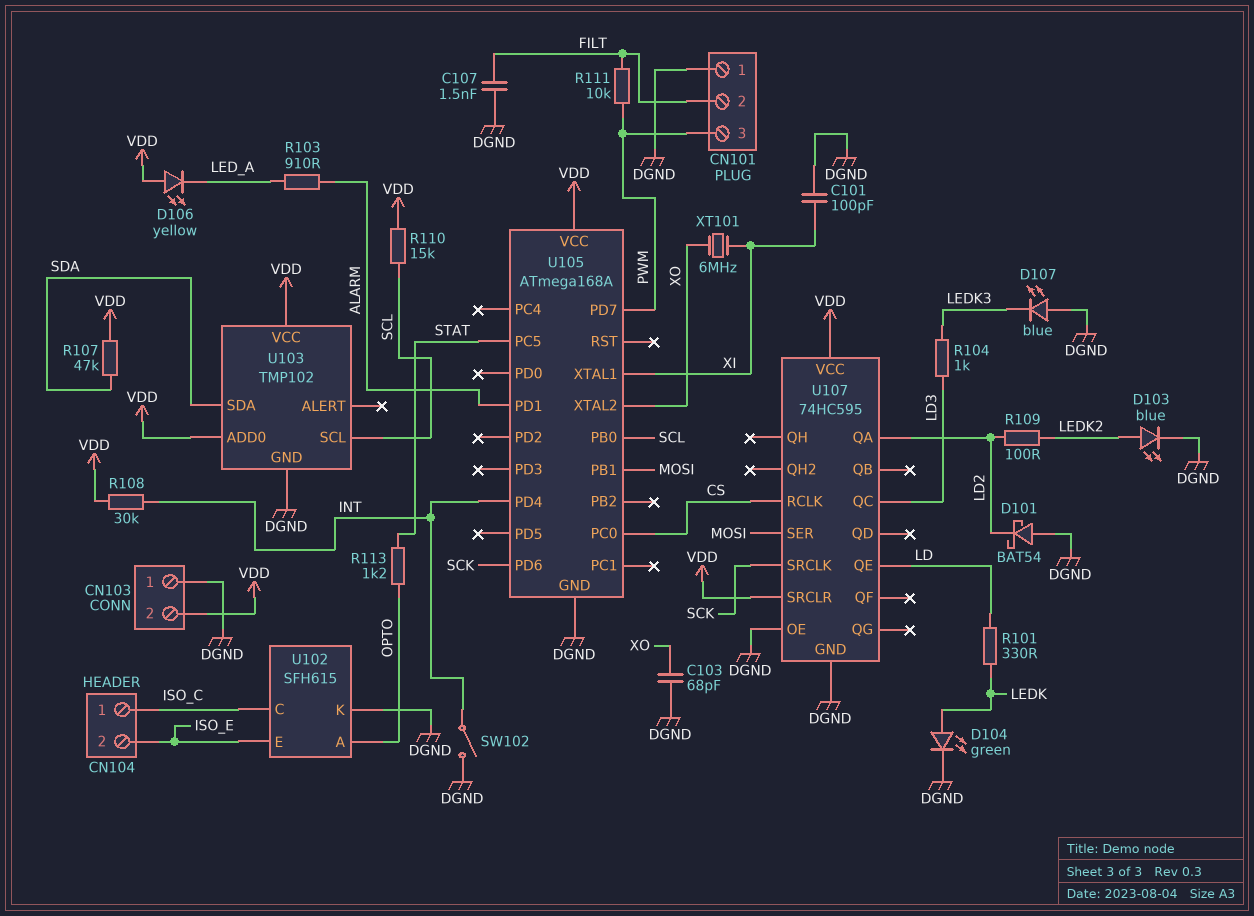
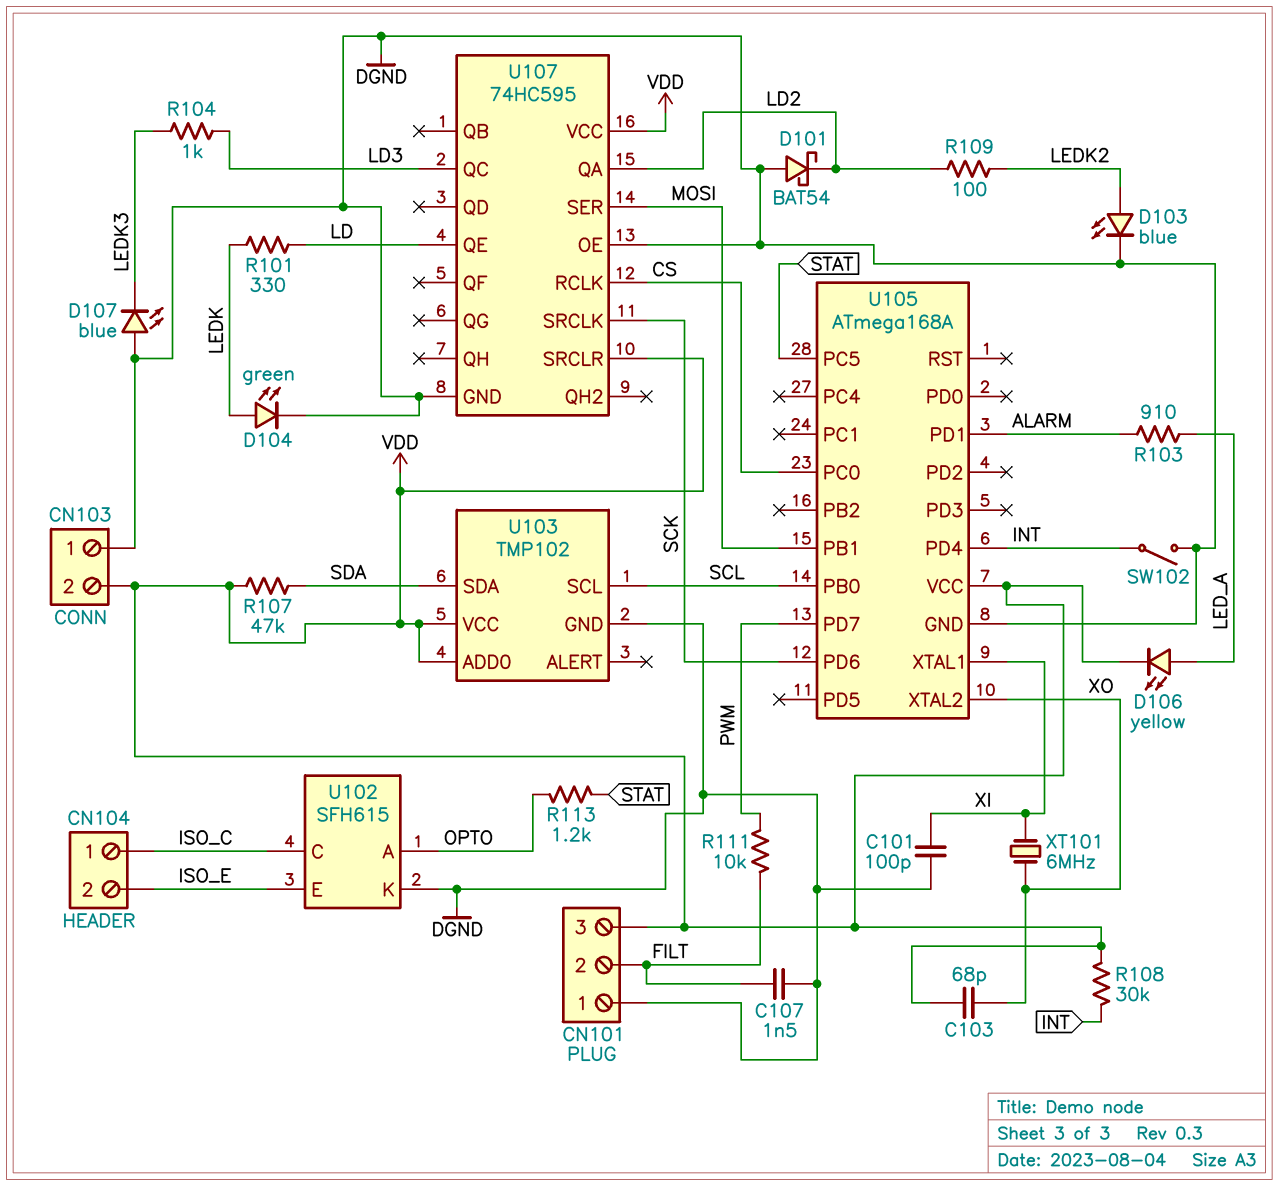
C103: 68pF (DGND, XO) -> 68pF (VDD, XO)
CN101 pin 3: PWM -> VDD
D106: LED yellow (A VDD, K LED_A) -> LED yellow (A LED_A, K VDD)
R110: 15k (SCL, VDD) -> none

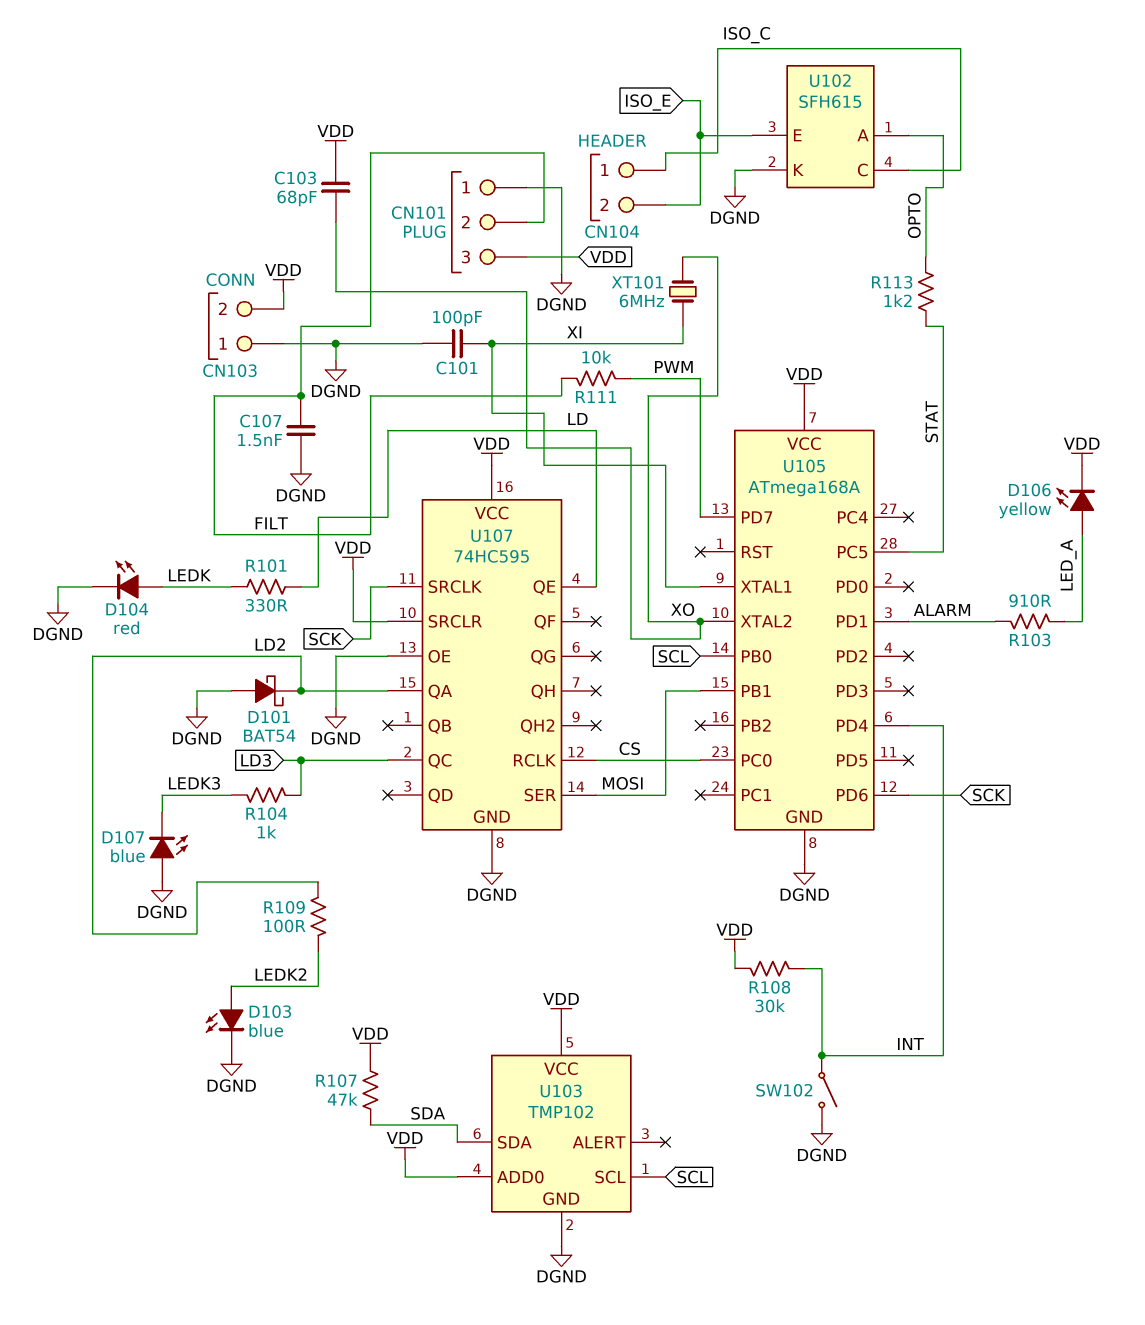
D104: LED green (A LEDK, K DGND) -> LED red (A LEDK, K DGND)

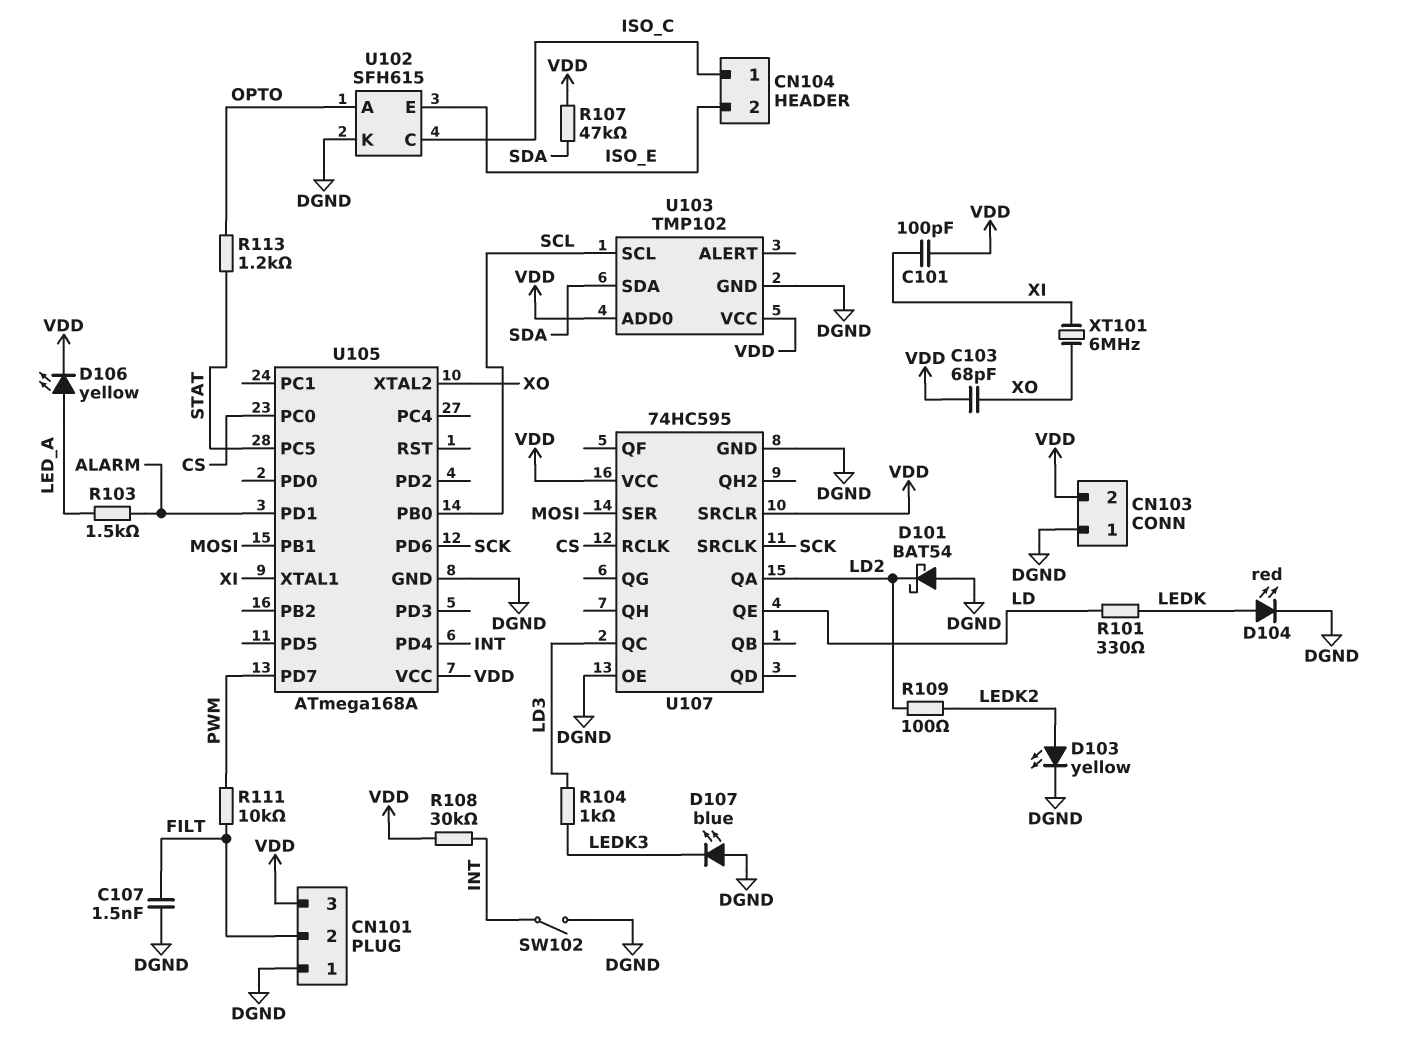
C101: 100pF (DGND, XI) -> 100pF (VDD, XI)
D103: LED blue (A LEDK2, K DGND) -> LED yellow (A LEDK2, K DGND)
R103: 910 (ALARM, LED_A) -> 1.5k (ALARM, LED_A)

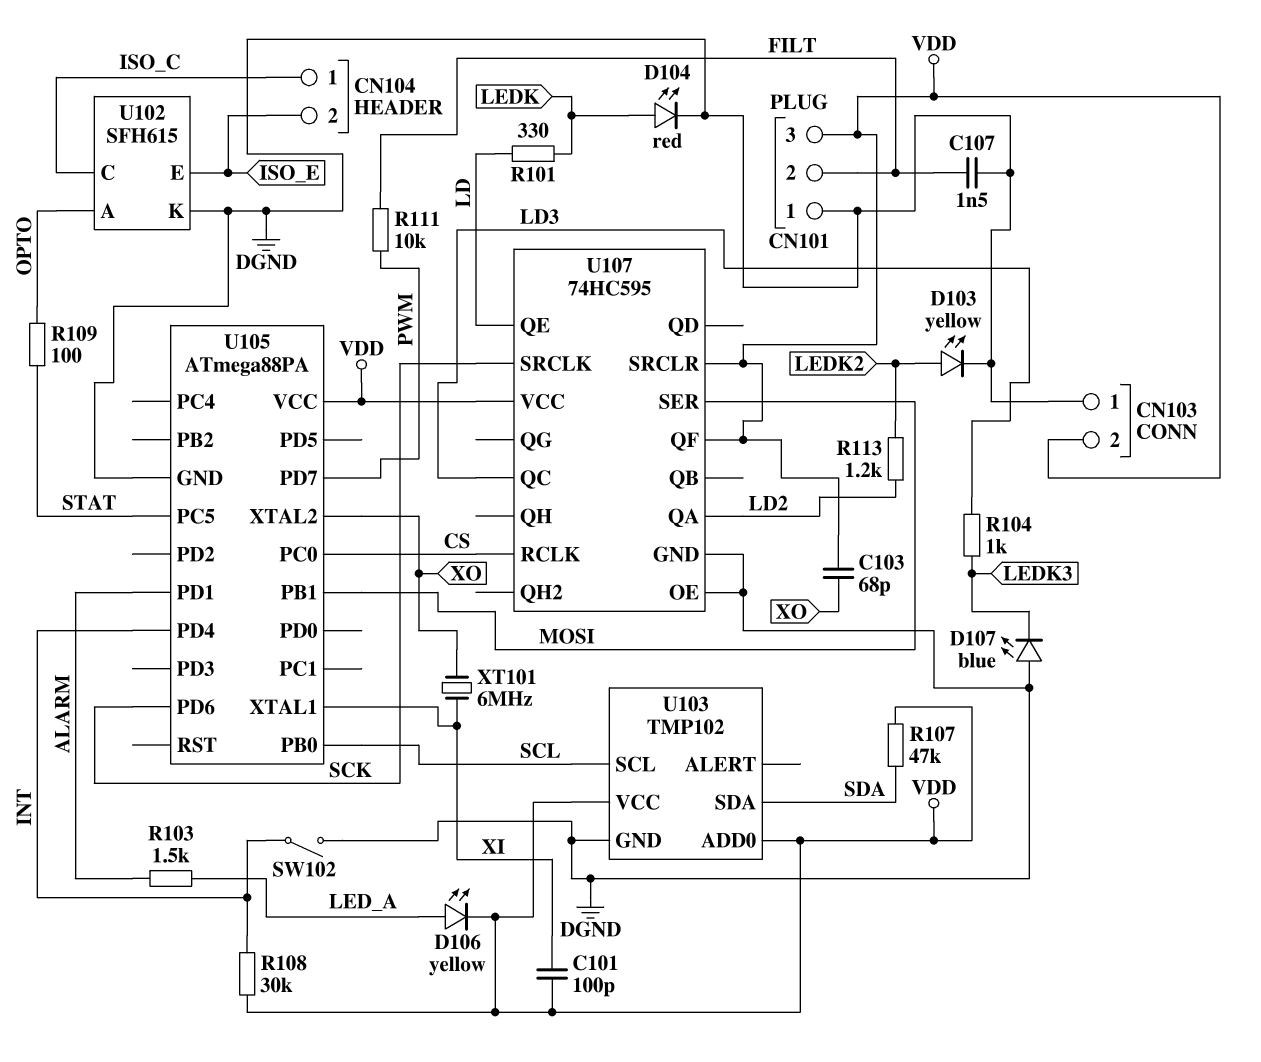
D101: schottky BAT54 (A DGND, K LD2) -> none
R109: 100 (LD2, LEDK2) -> 100 (OPTO, STAT)
R113: 1.2k (OPTO, STAT) -> 1.2k (LD2, LEDK2)
U105: ATmega168A -> ATmega88PA
U107 pin QF: none -> VDD

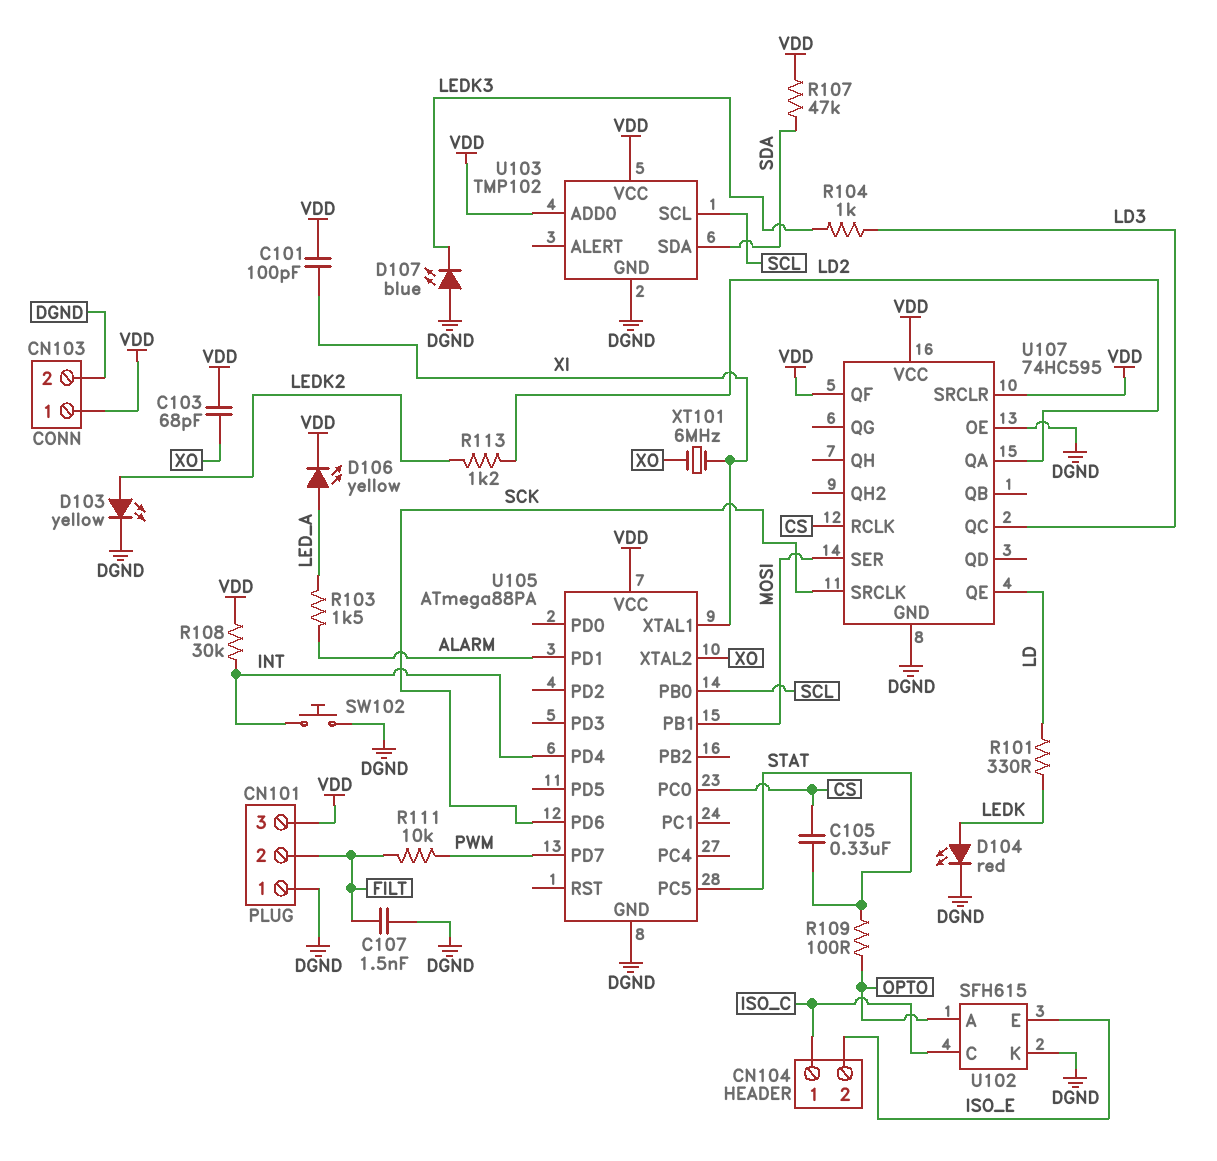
C105: none -> 330nF (CS, STAT)
CN103 pin 1: DGND -> VDD
CN103 pin 2: VDD -> DGND
SW102: switch (DGND, INT) -> button (DGND, INT)

